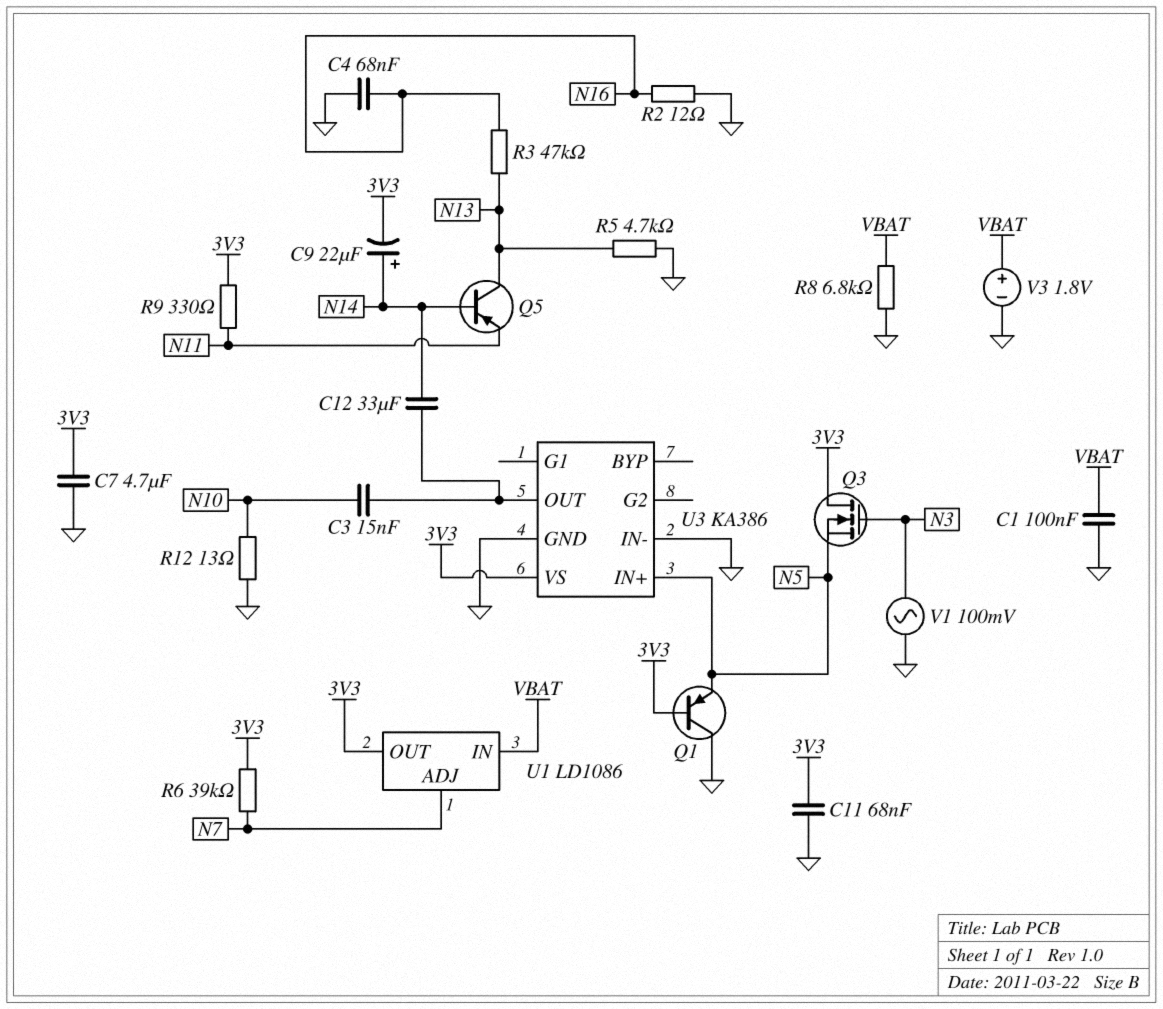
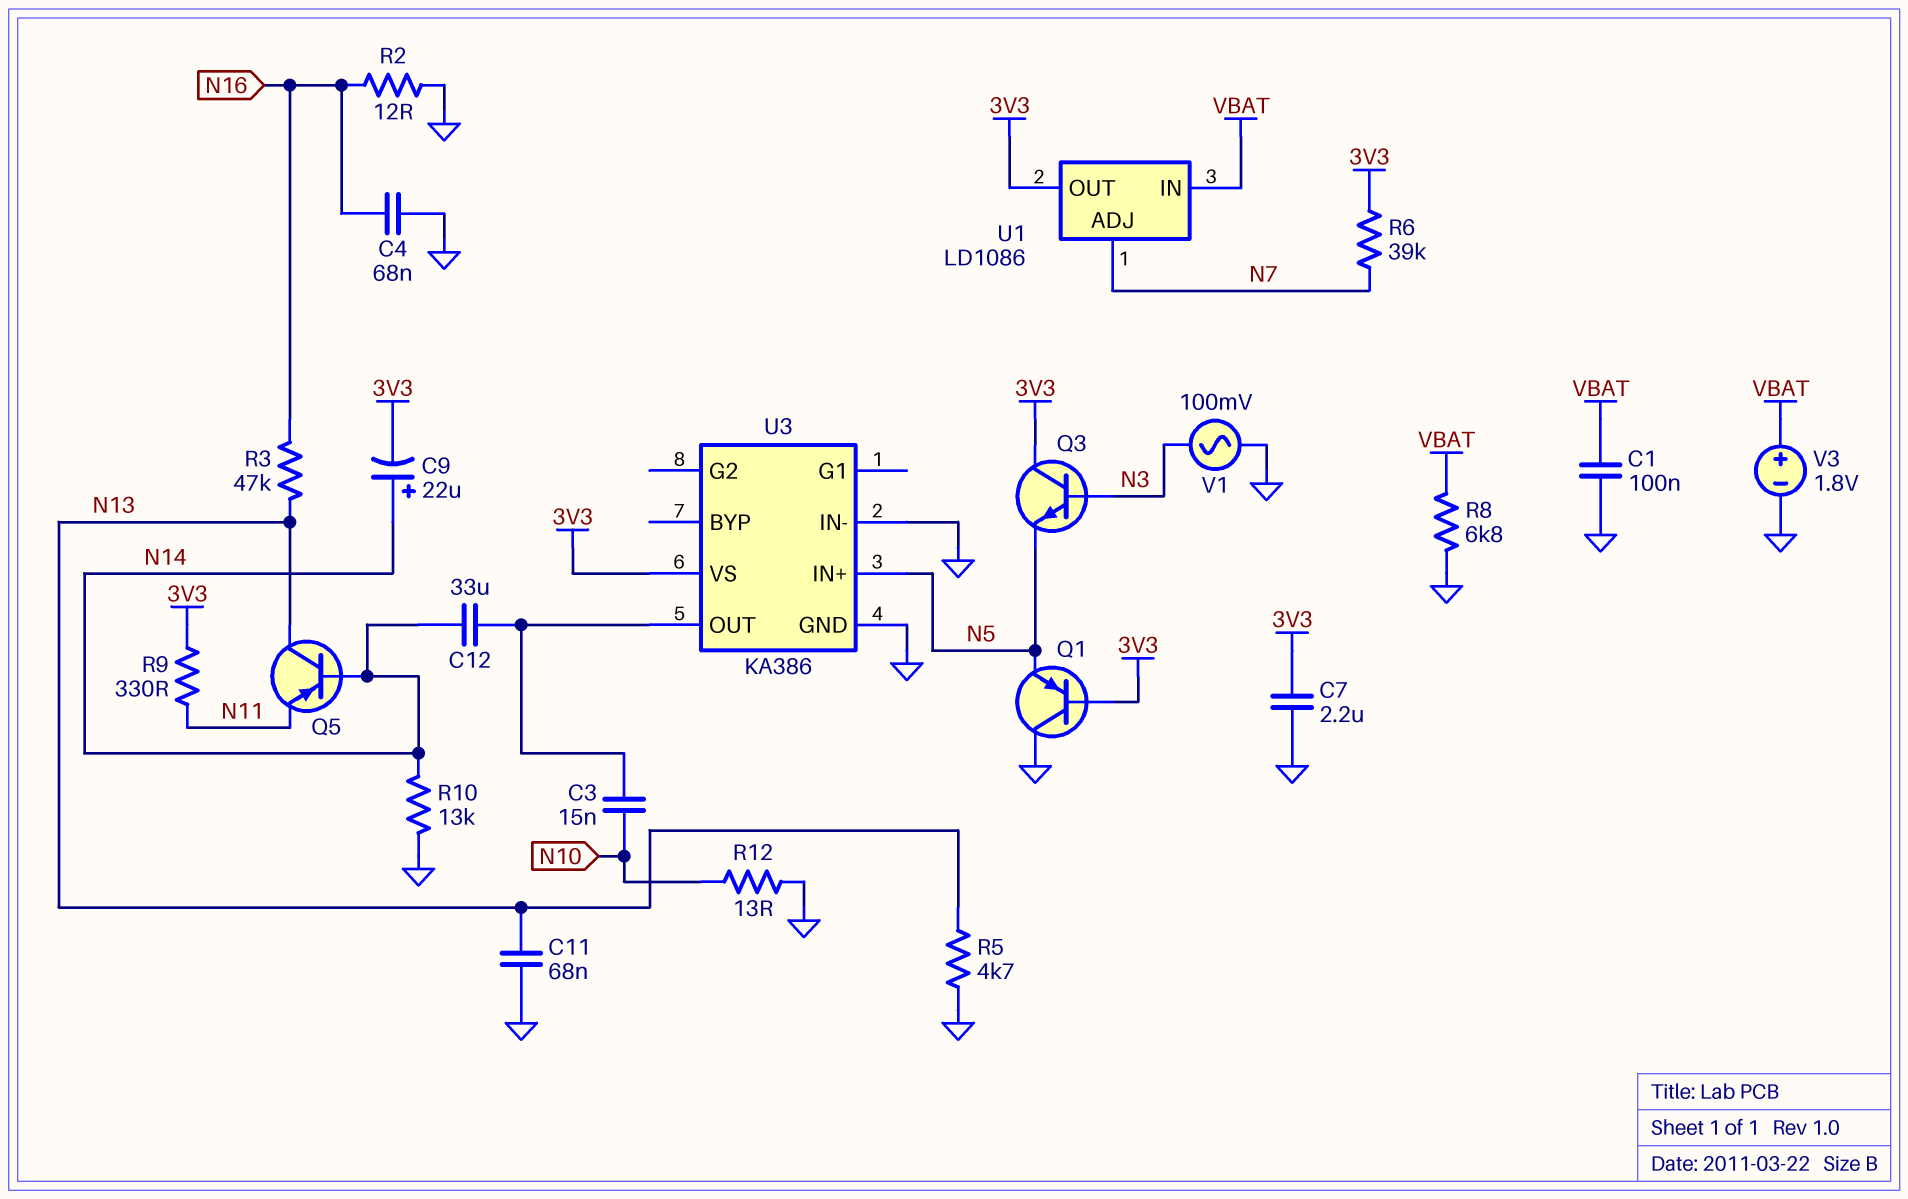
C7: 4.7uF (3V3, GND) -> 2.2uF (3V3, GND)
C11: 68nF (3V3, GND) -> 68nF (GND, N13)
Q3: NMOS (G N3, D 3V3, S N5) -> NPN (B N3, C 3V3, E N5)
R10: none -> 13k (GND, N14)

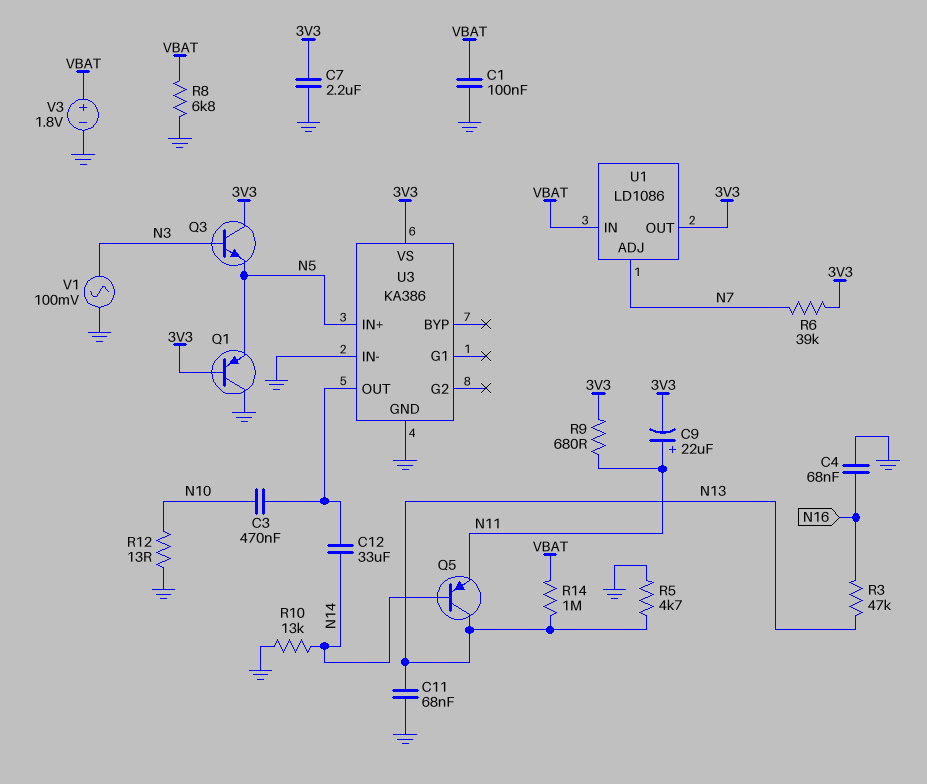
C3: 15nF (N10, U3/OUT) -> 470nF (N10, U3/OUT)
C9: 22uF (plus N14, minus 3V3) -> 22uF (plus N11, minus 3V3)
R2: 12 (GND, N16) -> none
R9: 330 (3V3, N11) -> 680 (3V3, N11)
R14: none -> 1M (N13, VBAT)

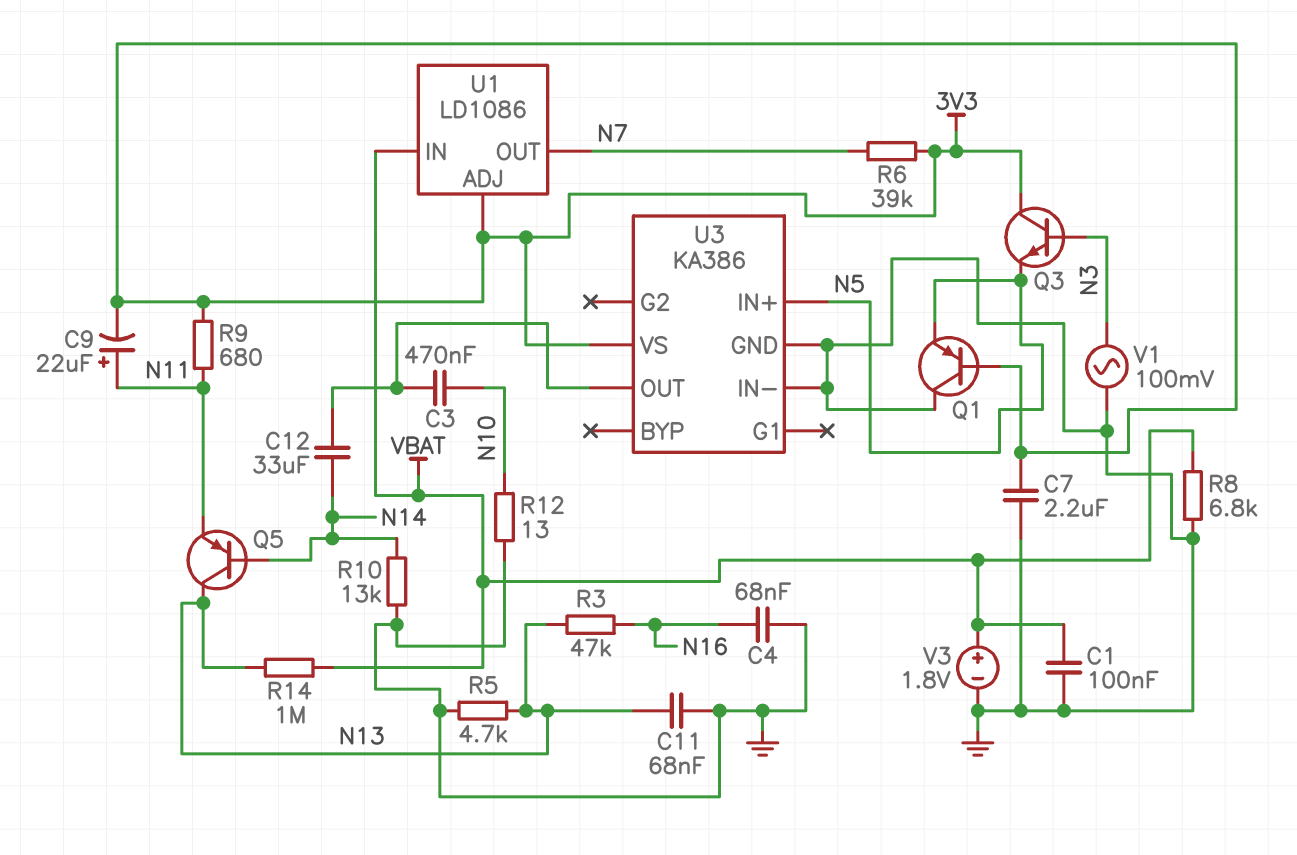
U1 pin ADJ: N7 -> 3V3
U1 pin OUT: 3V3 -> N7

